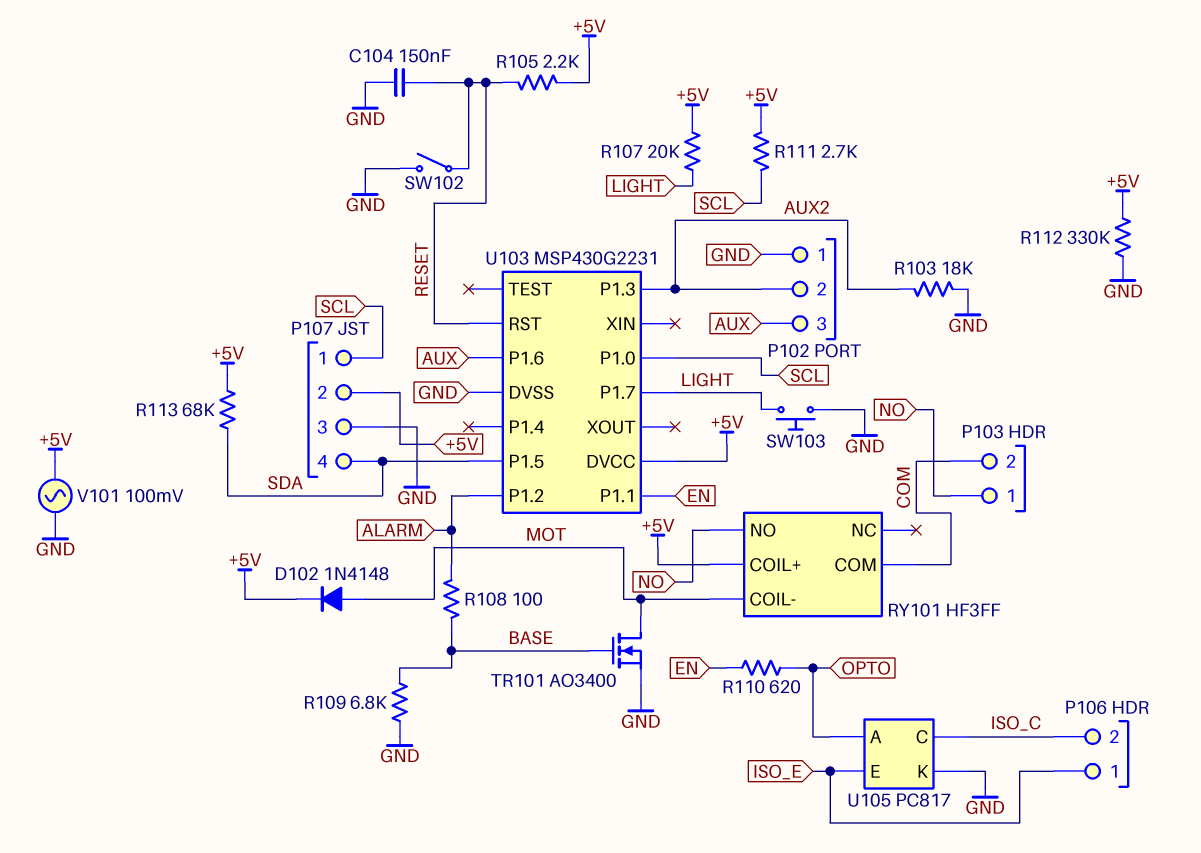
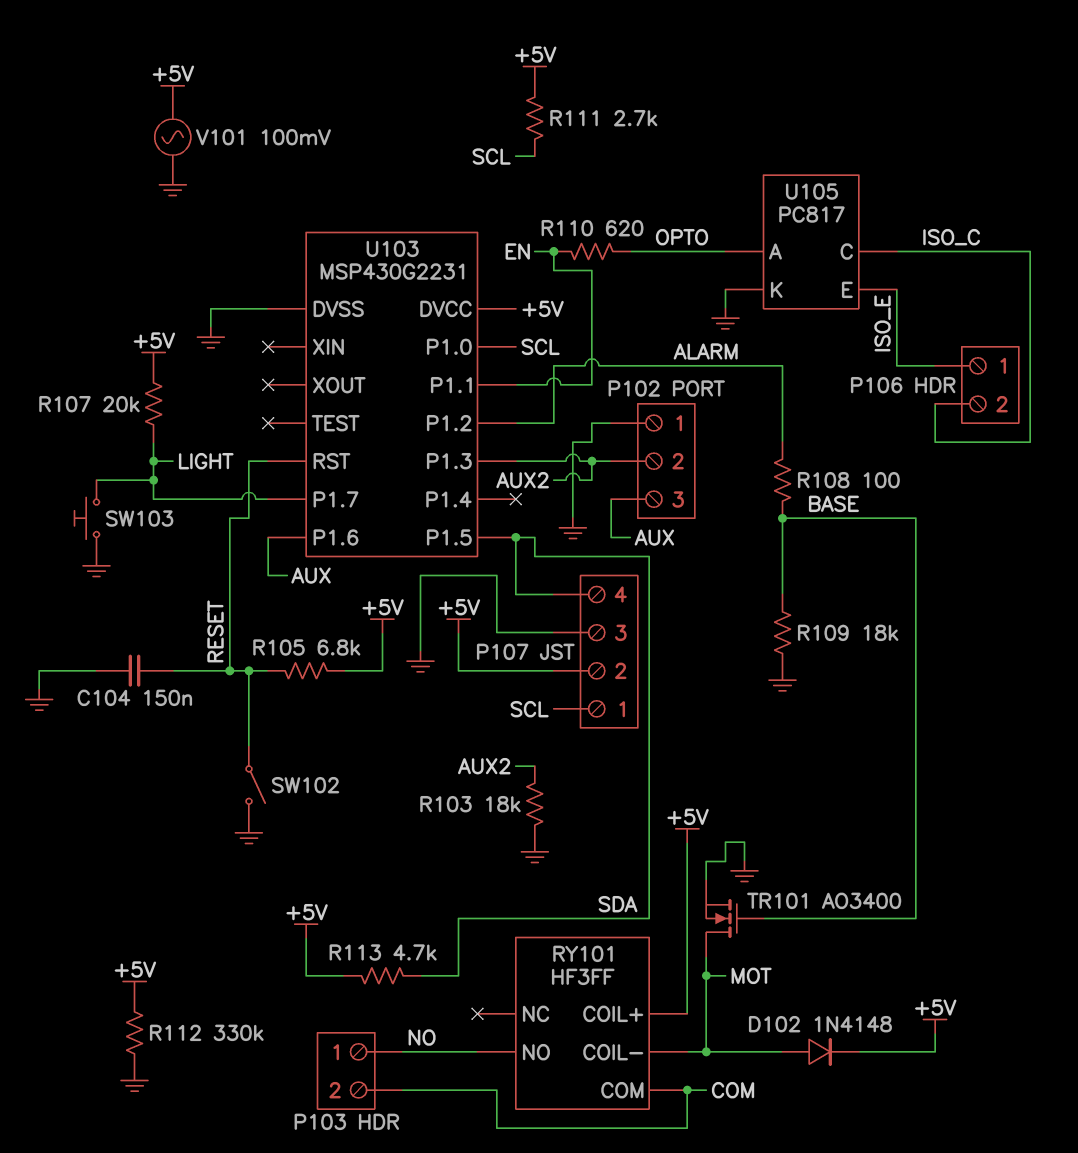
R105: 2.2k (+5V, RESET) -> 6.8k (+5V, RESET)
R109: 6.8k (BASE, GND) -> 18k (BASE, GND)
R113: 68k (+5V, SDA) -> 4.7k (+5V, SDA)

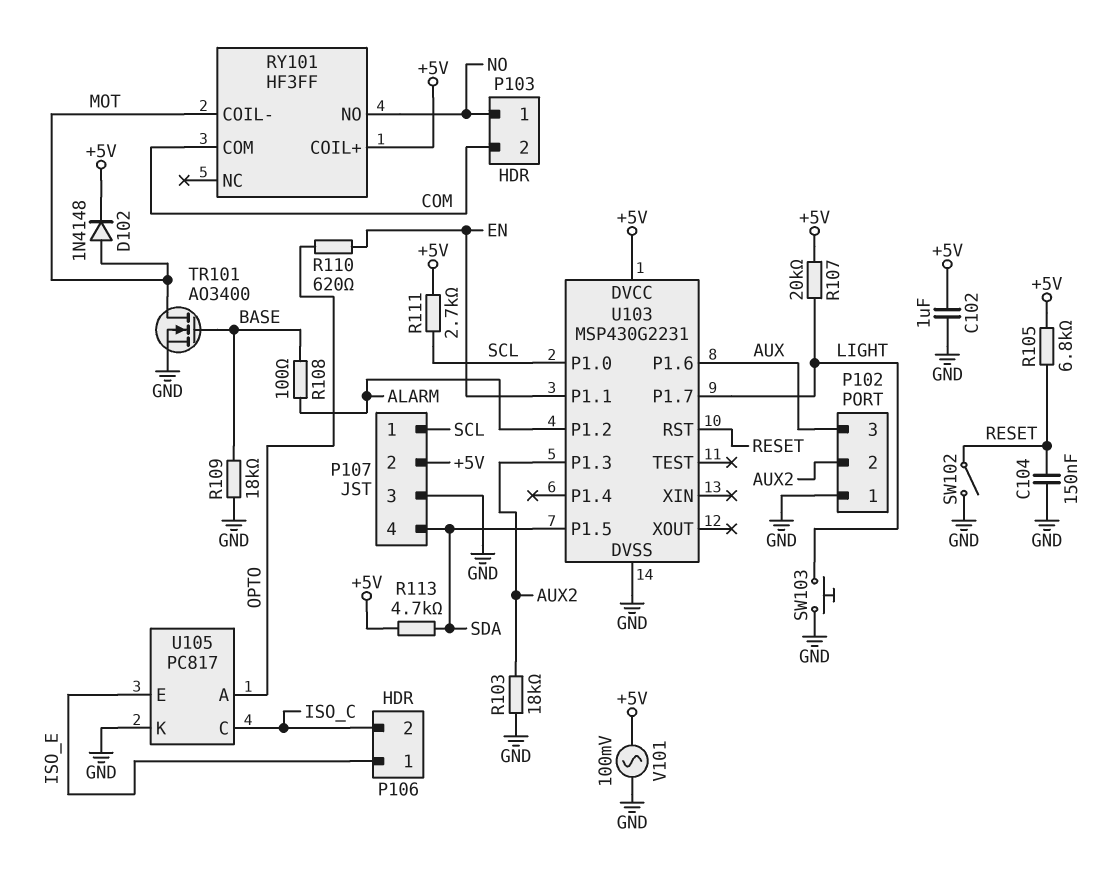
C102: none -> 1uF (+5V, GND)
R112: 330k (+5V, GND) -> none

